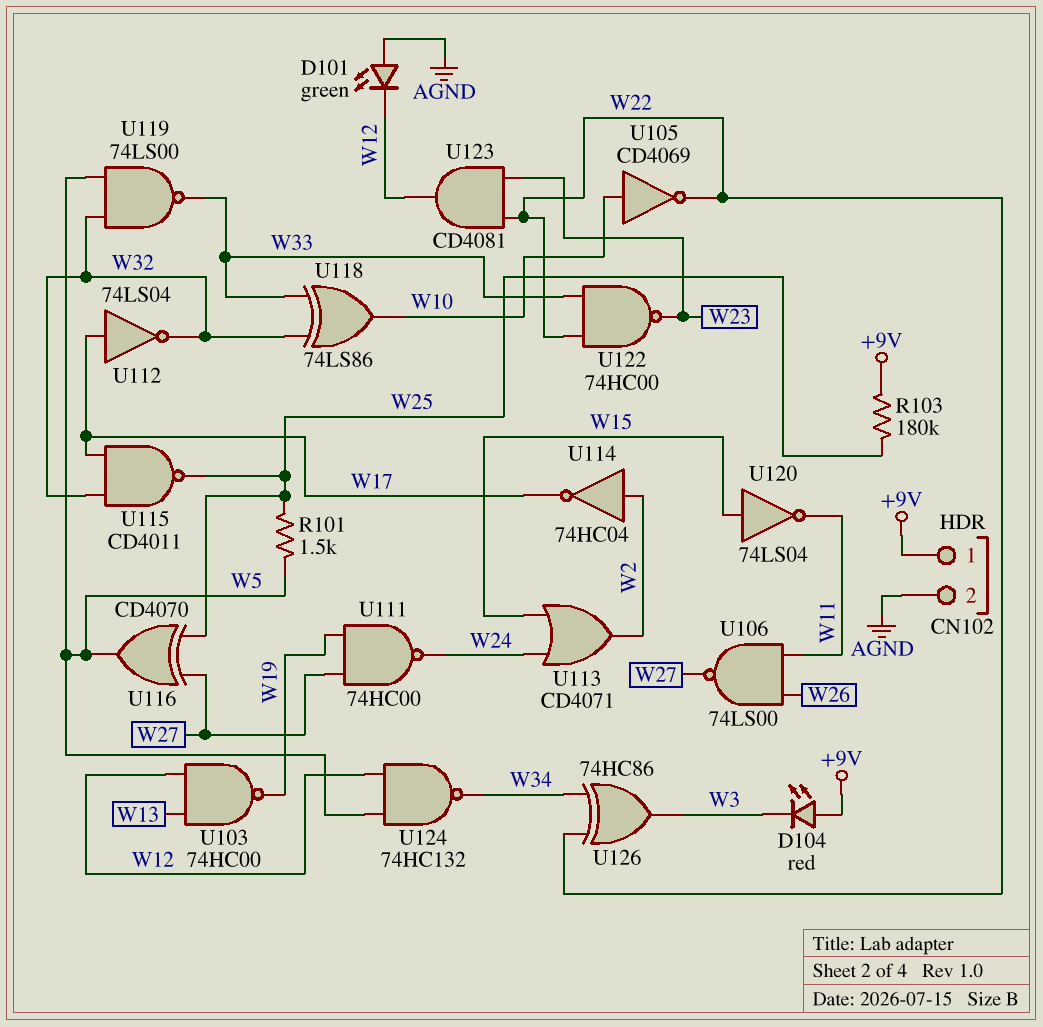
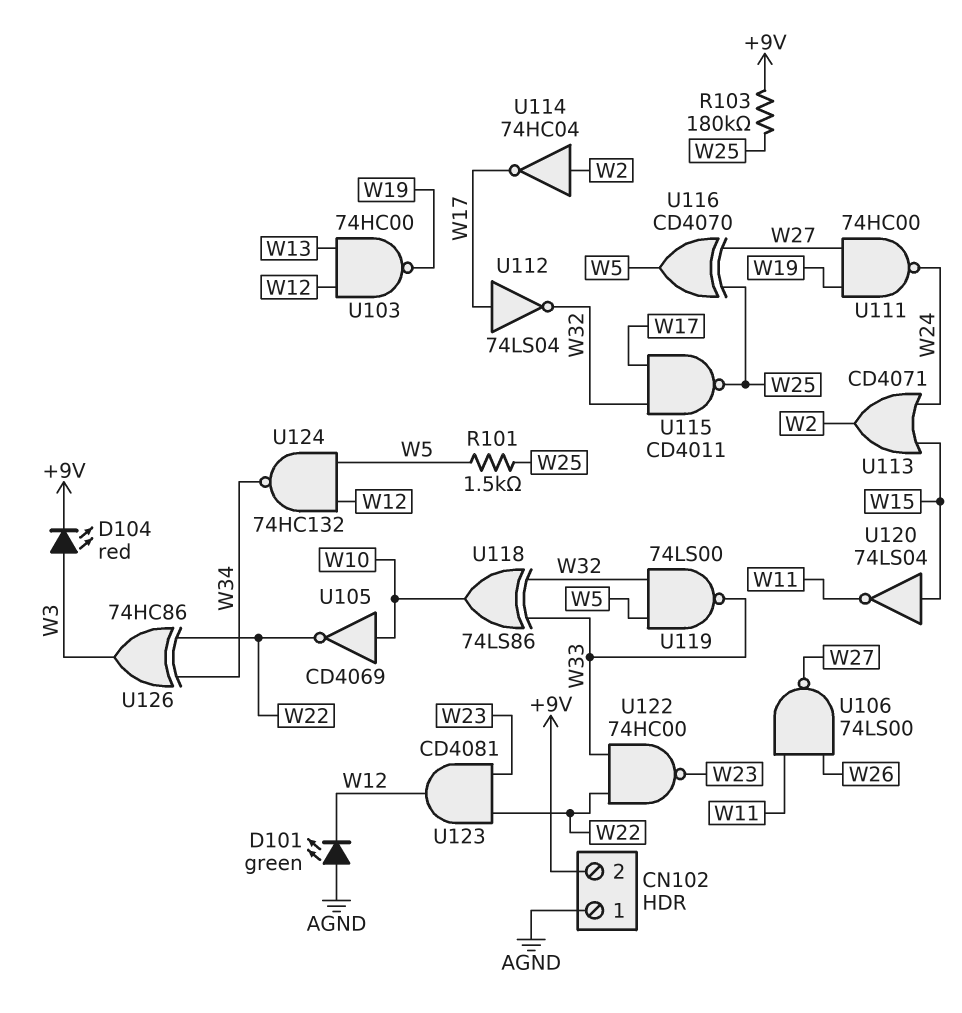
CN102 pin 1: +9V -> AGND
CN102 pin 2: AGND -> +9V
D104: LED red (A +9V, K W3) -> LED red (A W3, K +9V)

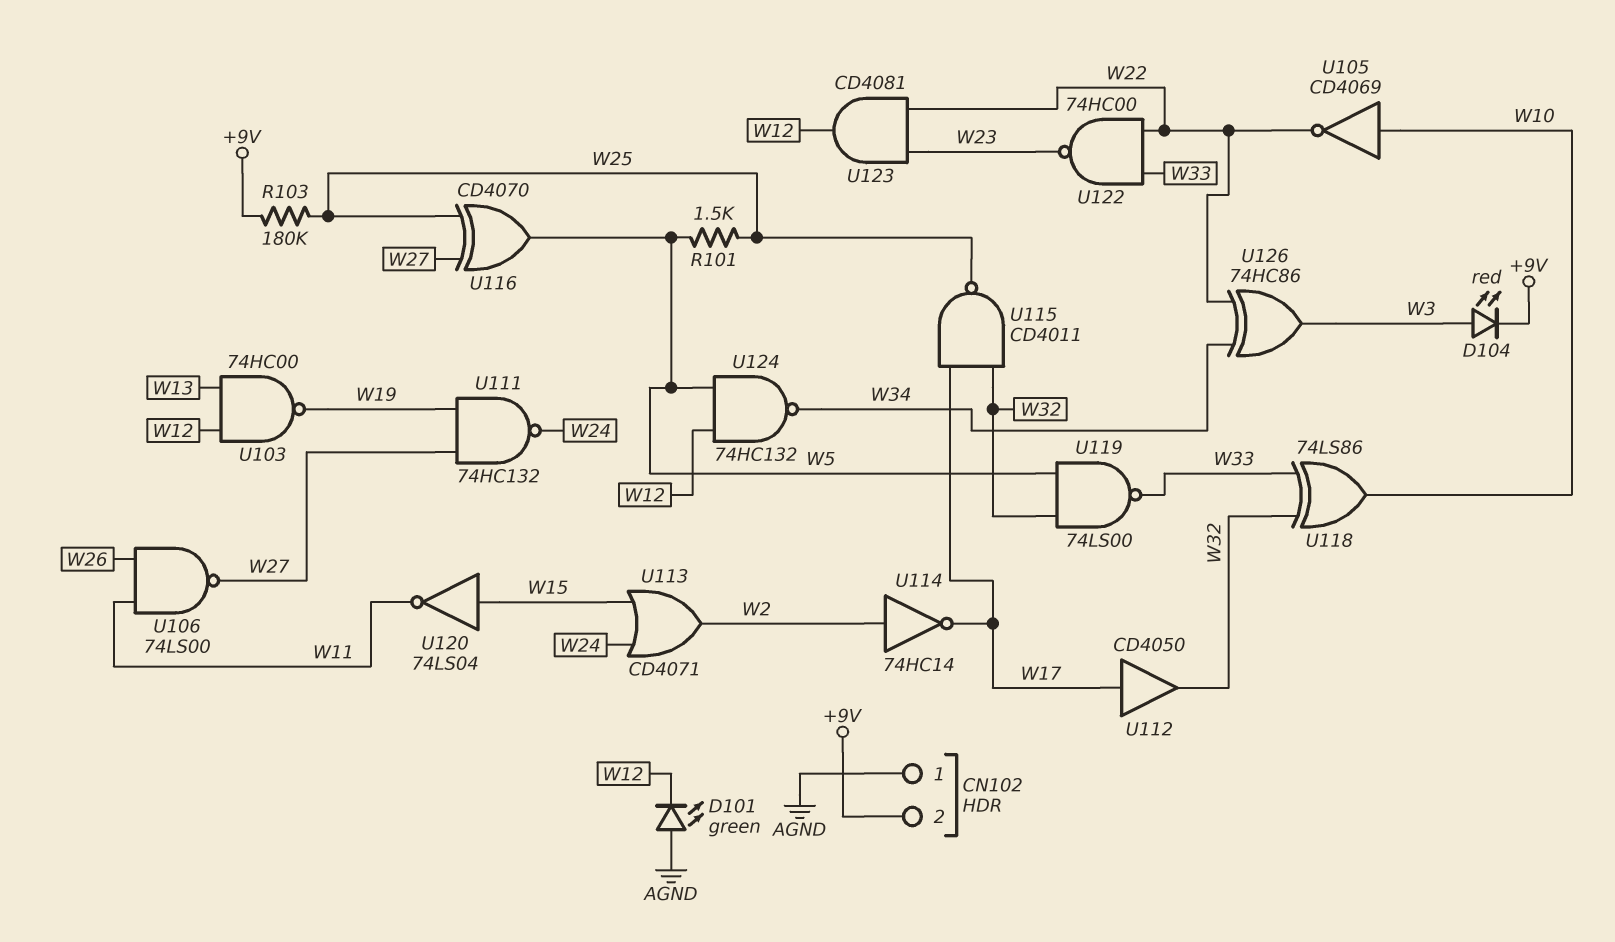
U111: NAND 74HC00 (in W19, in W27, out W24) -> NAND 74HC132 (in W19, in W27, out W24)
U112: NOT 74LS04 (in W17, out W32) -> buffer CD4050 (in W17, out W32)
U114: NOT 74HC04 (in W2, out W17) -> NOT 74HC14 (in W2, out W17)

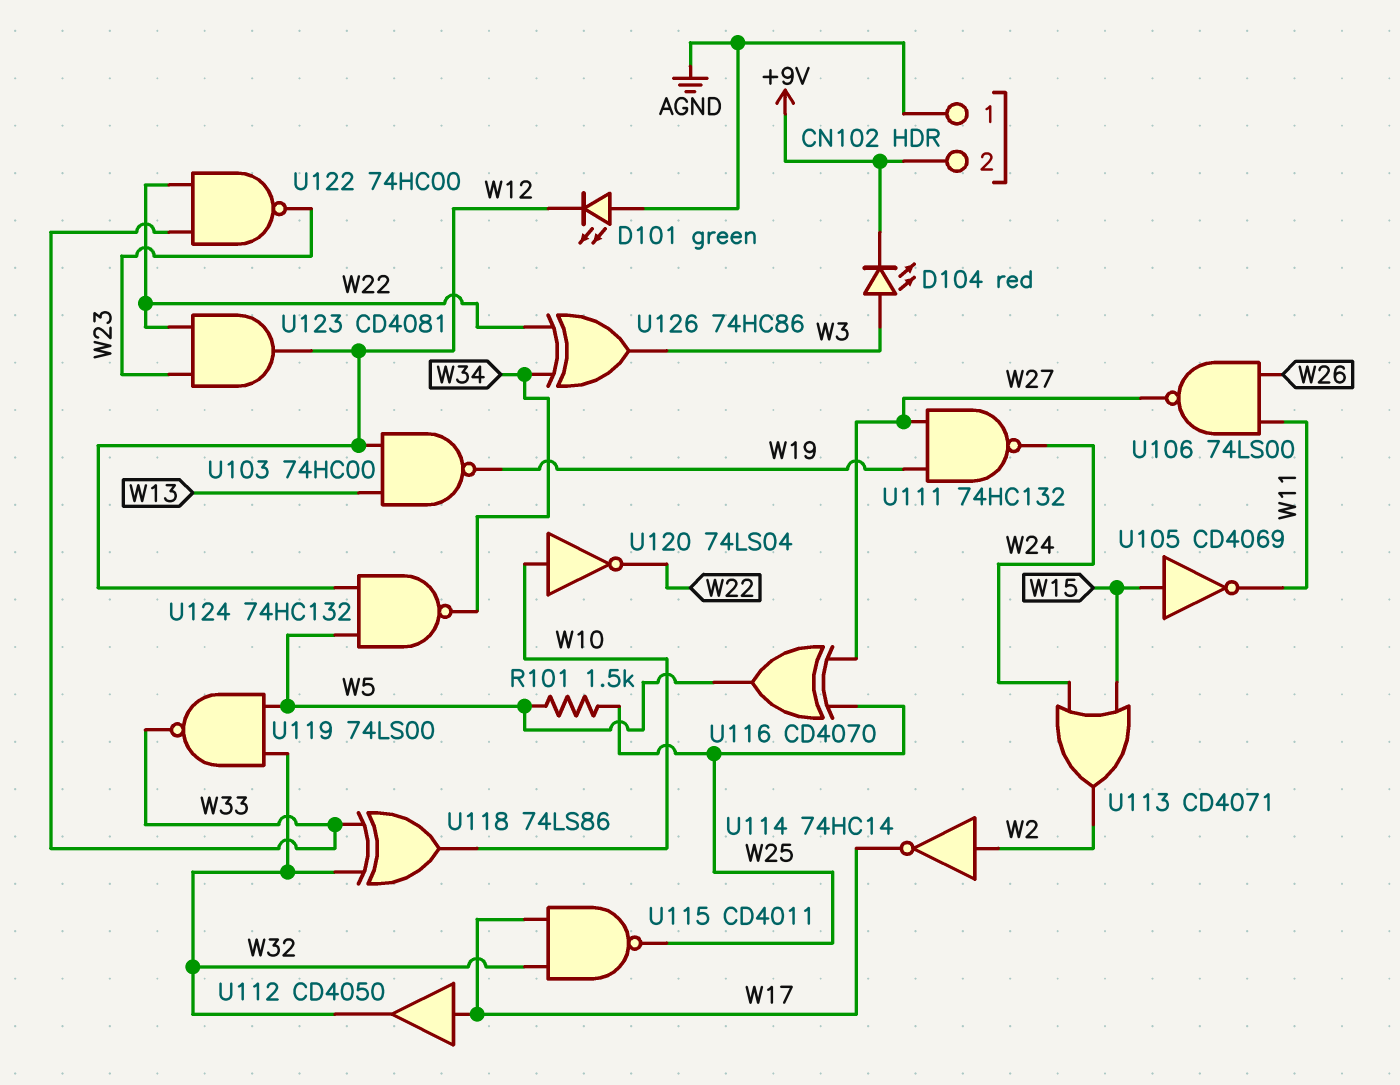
R103: 180k (+9V, W25) -> none
U105: NOT CD4069 (in W10, out W22) -> NOT CD4069 (in W15, out W11)
U120: NOT 74LS04 (in W15, out W11) -> NOT 74LS04 (in W10, out W22)

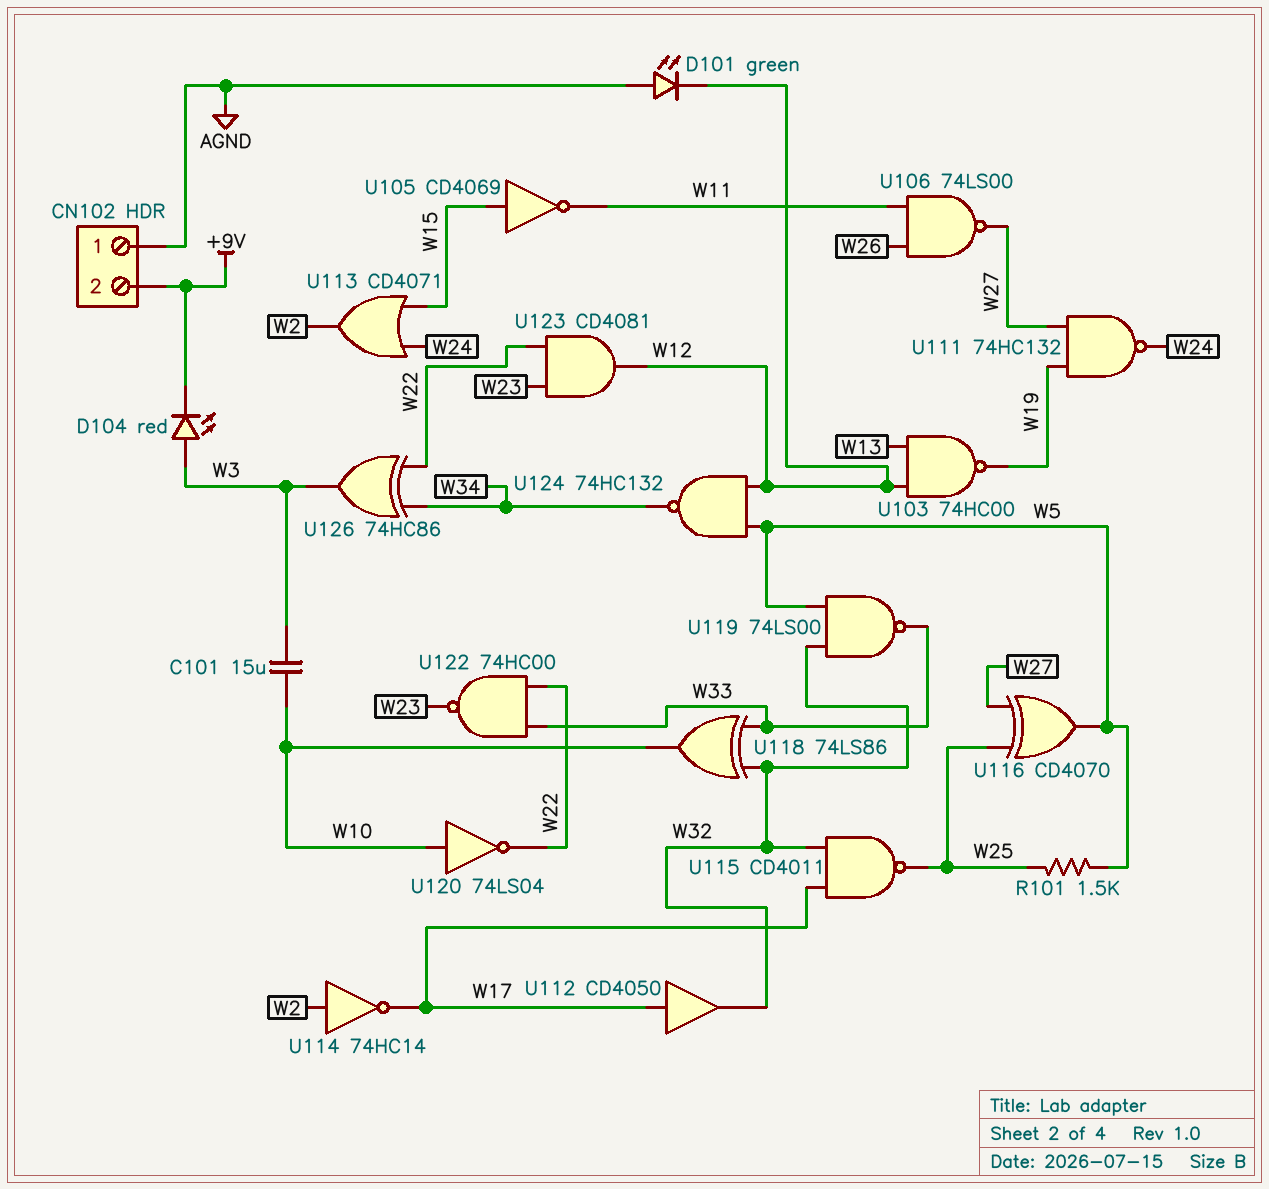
C101: none -> 15uF (W3, W10)

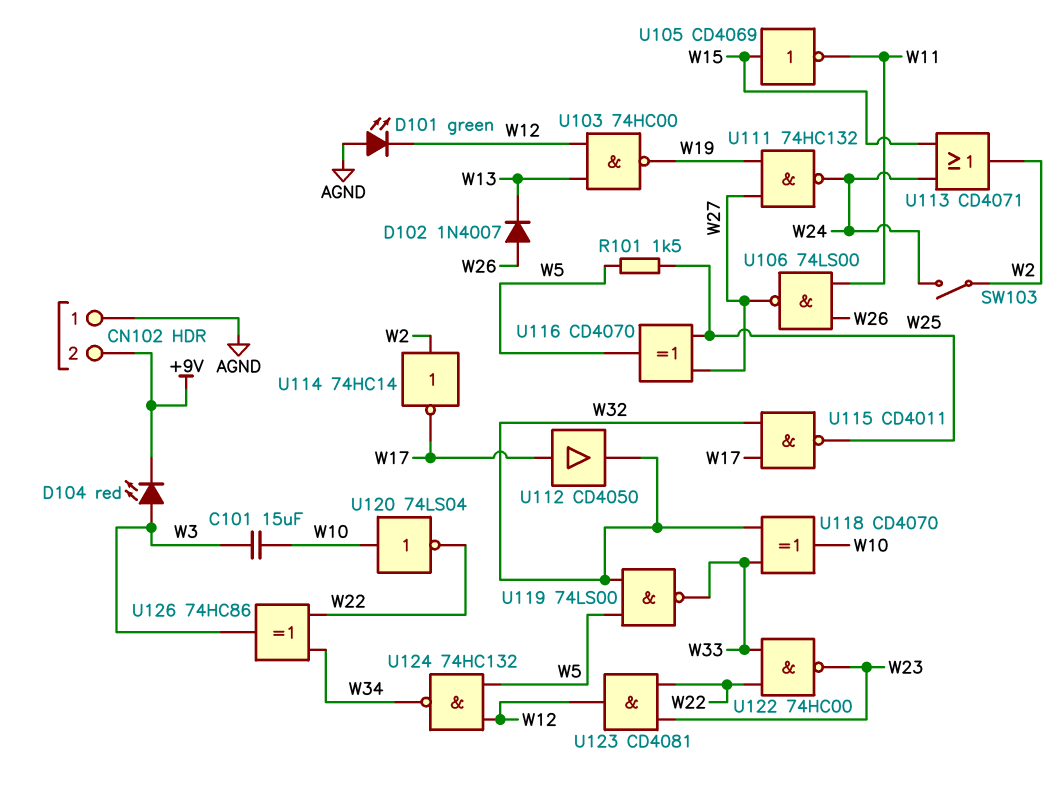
D102: none -> diode 1N4007 (A W26, K W13)
SW103: none -> switch (W2, W24)
U118: XOR 74LS86 (in W32, in W33, out W10) -> XOR CD4070 (in W32, in W33, out W10)

